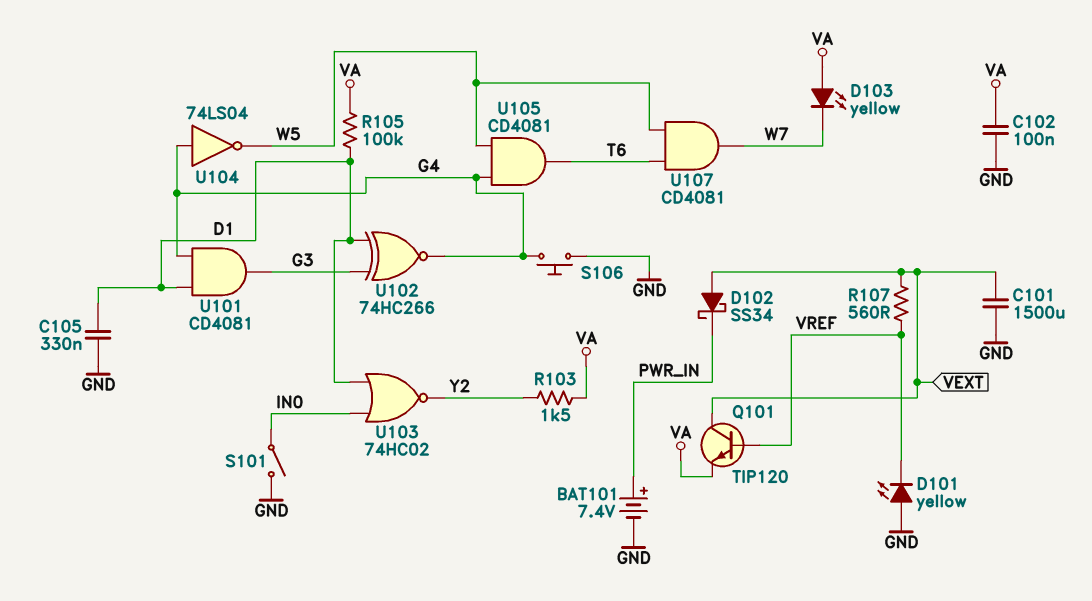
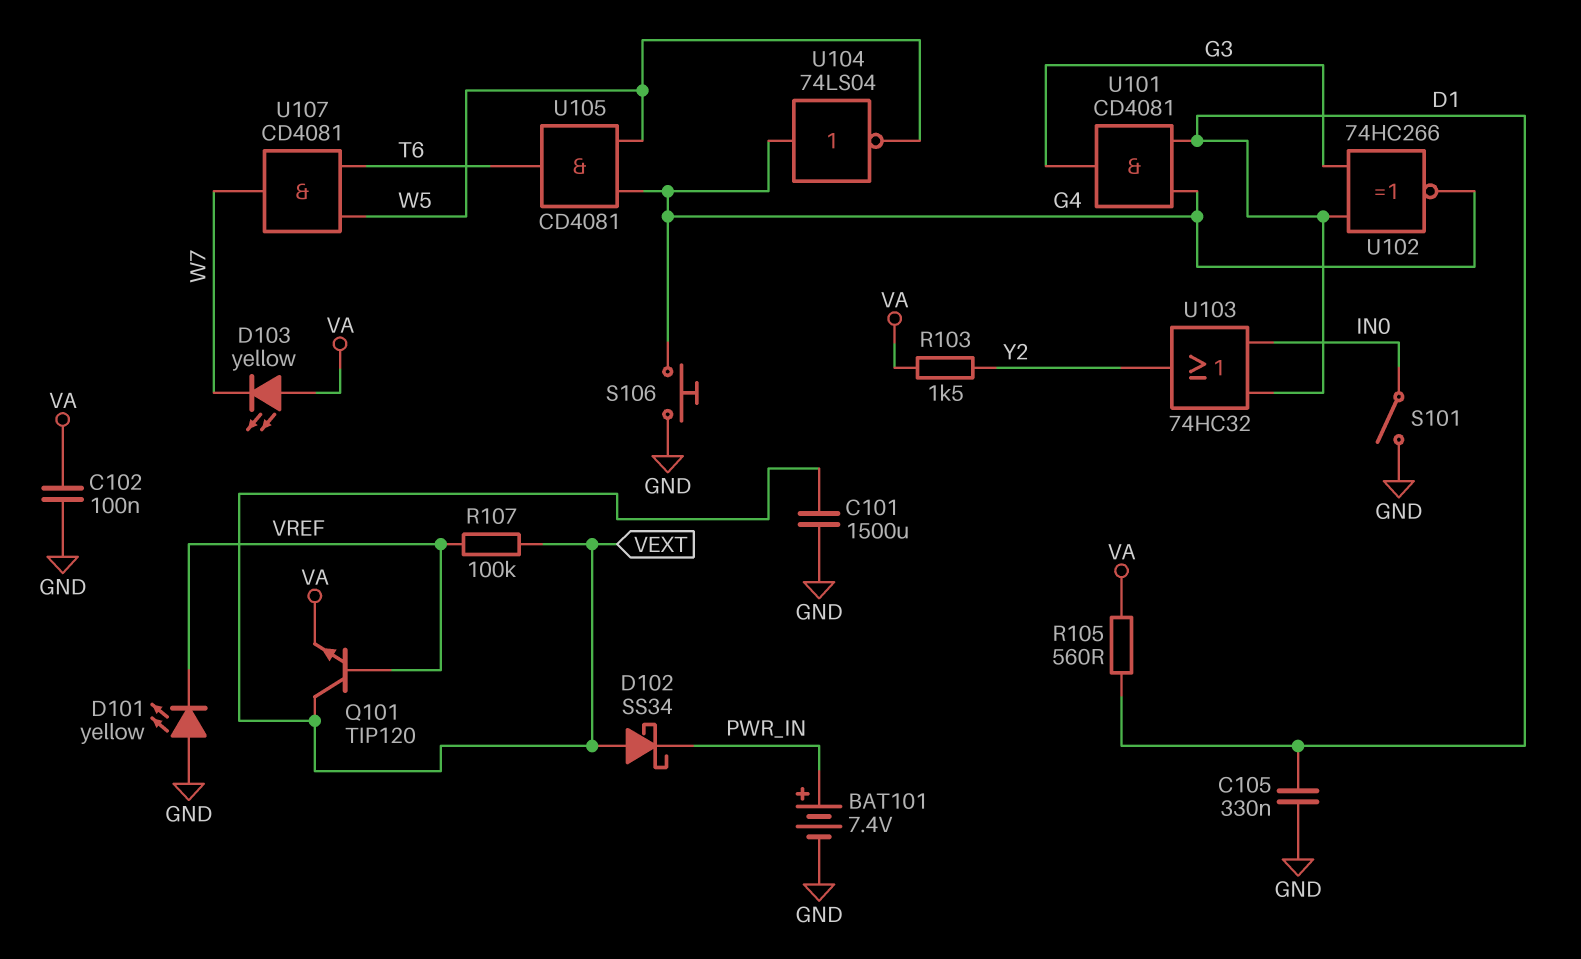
R105: 100k (D1, VA) -> 560 (D1, VA)
R107: 560 (VEXT, VREF) -> 100k (VEXT, VREF)
U103: NOR 74HC02 (in D1, in IN0, out Y2) -> OR 74HC32 (in D1, in IN0, out Y2)

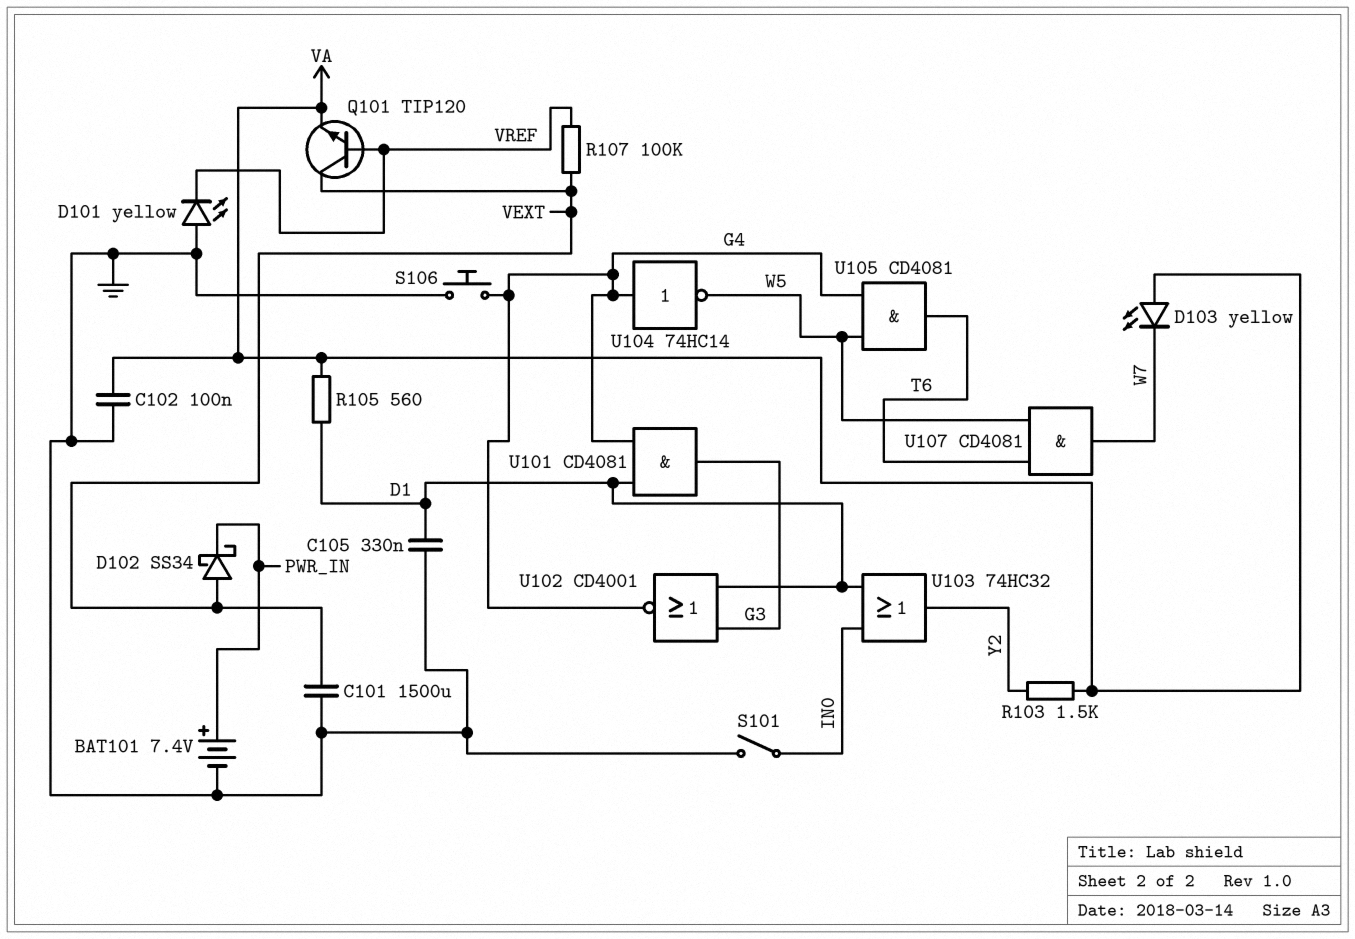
U102: XNOR 74HC266 (in D1, in G3, out G4) -> NOR CD4001 (in D1, in G3, out G4)
U104: NOT 74LS04 (in G4, out W5) -> NOT 74HC14 (in G4, out W5)

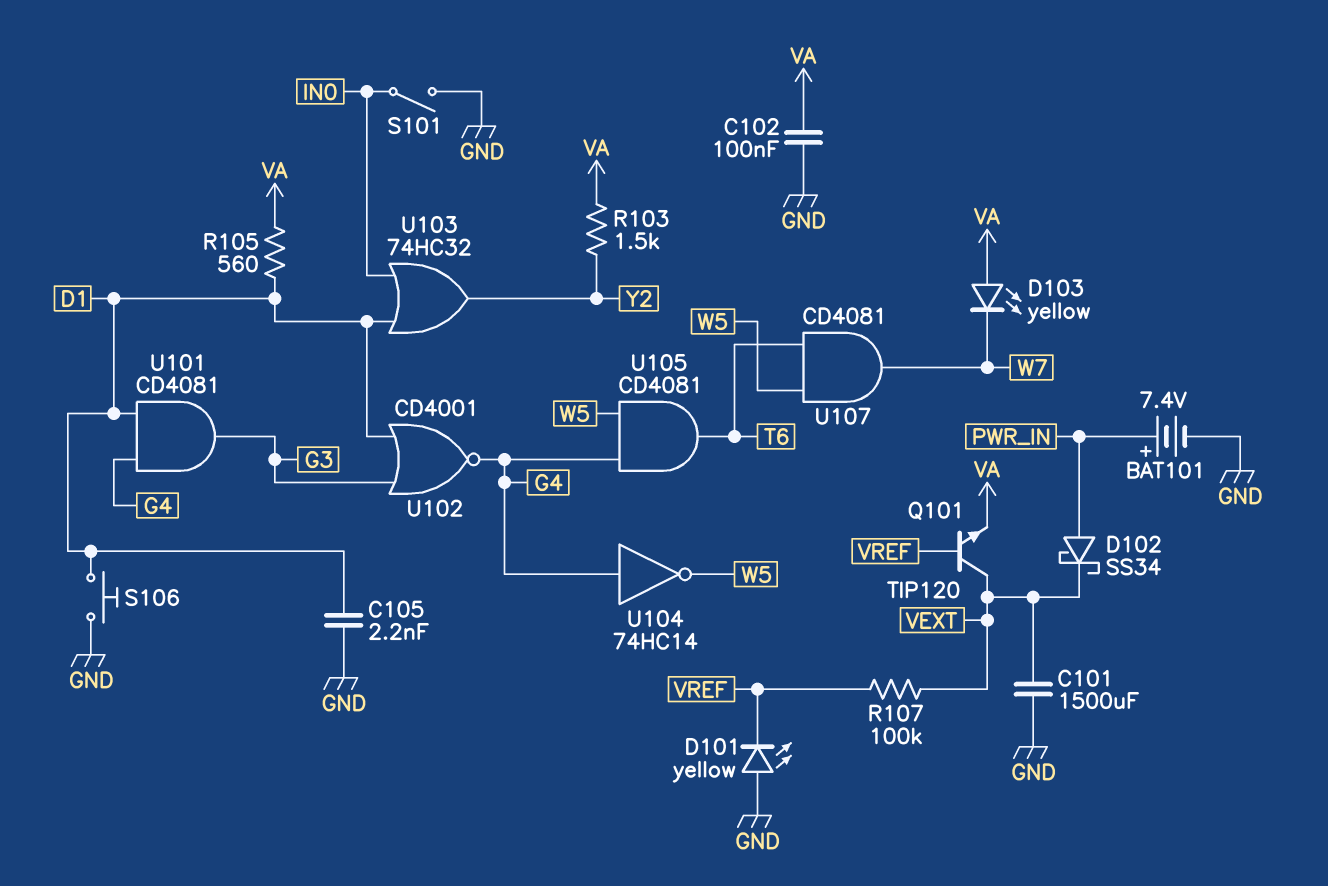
C105: 330nF (D1, GND) -> 2.2nF (D1, GND)
D102: schottky SS34 (A VEXT, K PWR_IN) -> schottky SS34 (A PWR_IN, K VEXT)
S106: button (G4, GND) -> button (D1, GND)

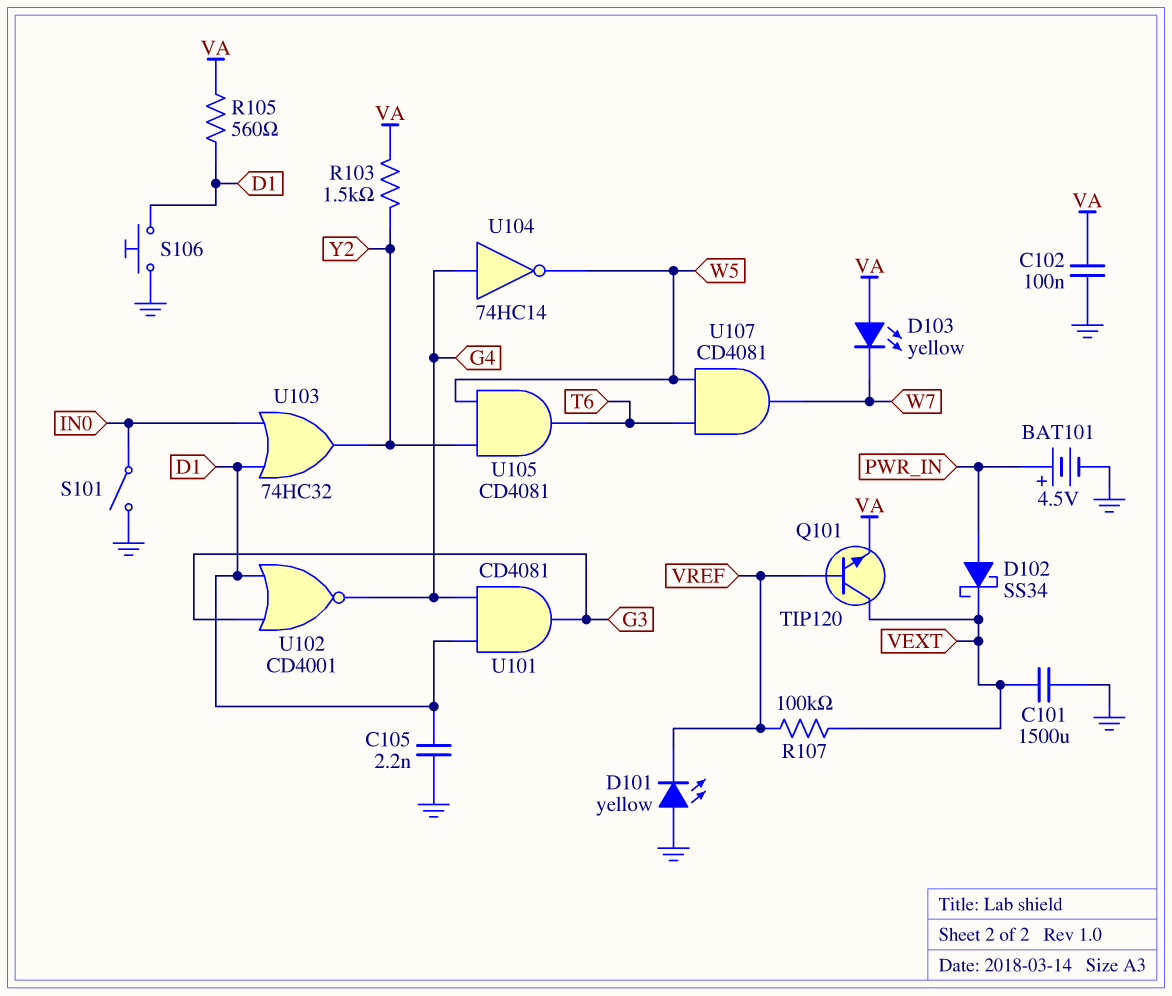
BAT101: 7.4V (plus PWR_IN, minus GND) -> 4.5V (plus PWR_IN, minus GND)
U105: AND CD4081 (in G4, in W5, out T6) -> AND CD4081 (in W5, in Y2, out T6)

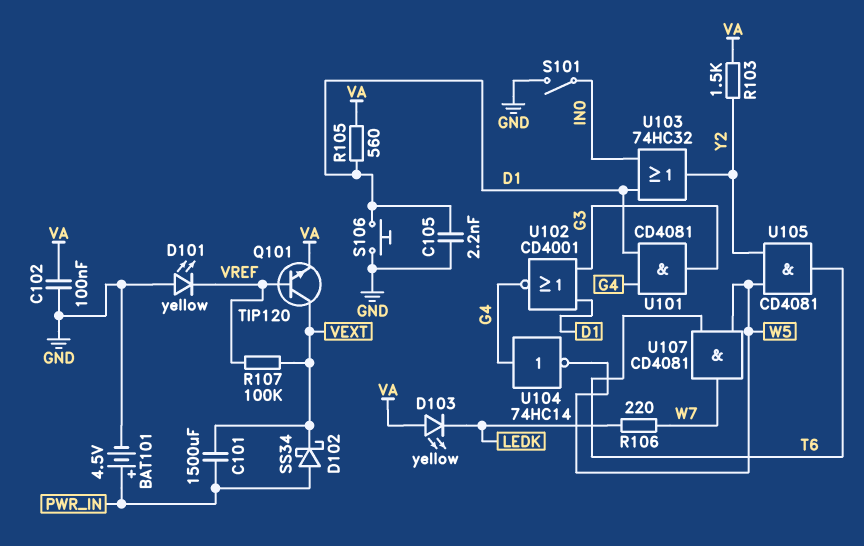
C101: 1500uF (GND, VEXT) -> 1500uF (PWR_IN, VEXT)
D103: LED yellow (A VA, K W7) -> LED yellow (A VA, K LEDK)
R106: none -> 220 (LEDK, W7)

